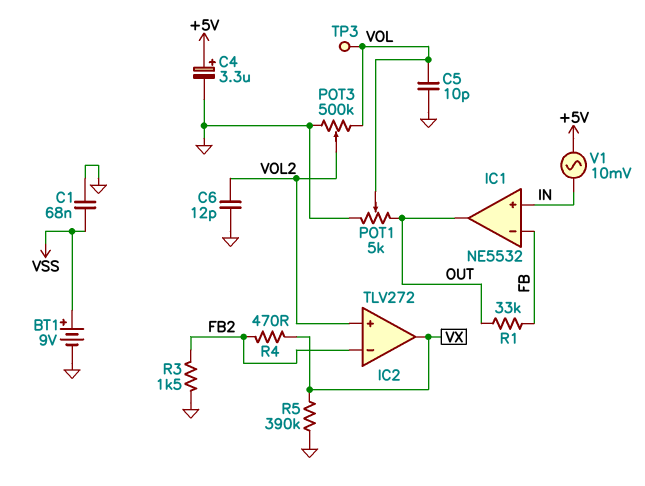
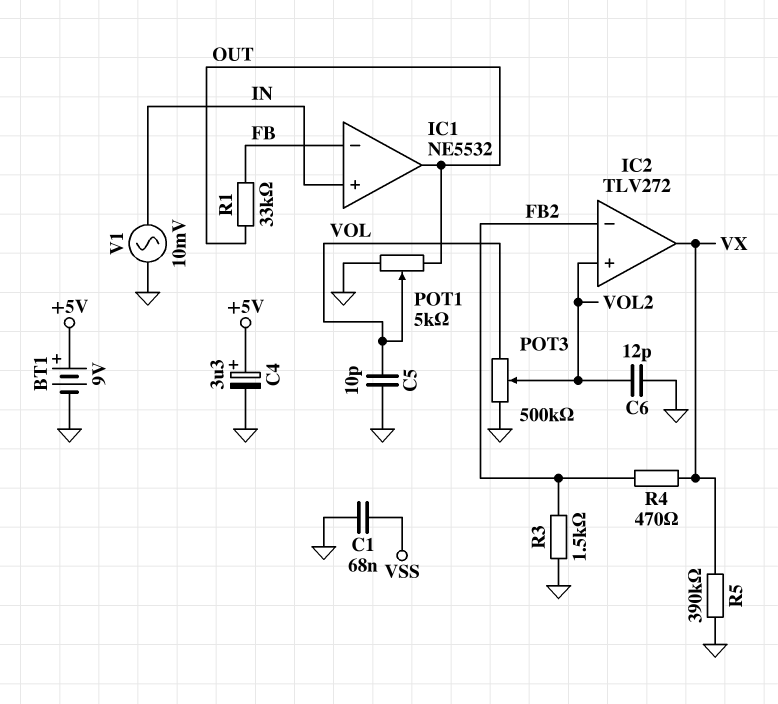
BT1: 9V (plus VSS, minus GND) -> 9V (plus +5V, minus GND)
TP3: test point (VOL) -> none
V1: AC 10mV (+5V, IN) -> AC 10mV (GND, IN)

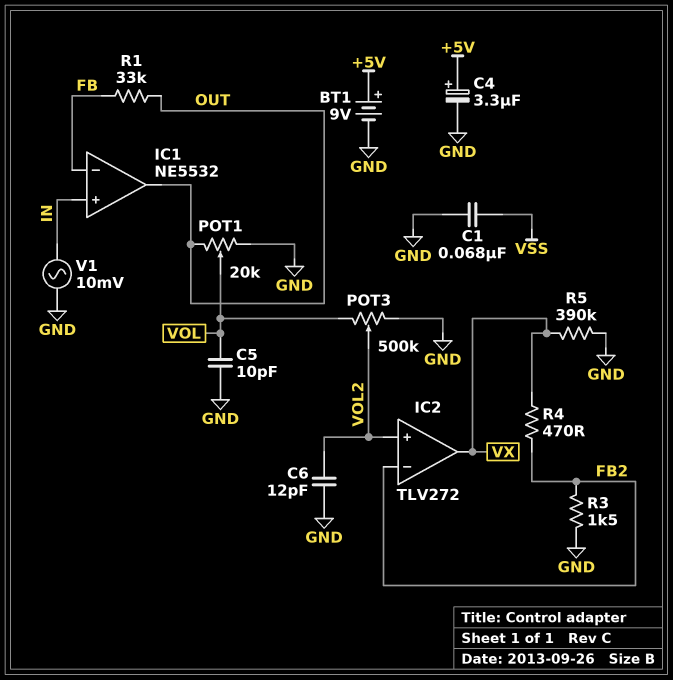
POT1: 5k (GND, OUT, wiper VOL) -> 20k (GND, OUT, wiper VOL)

